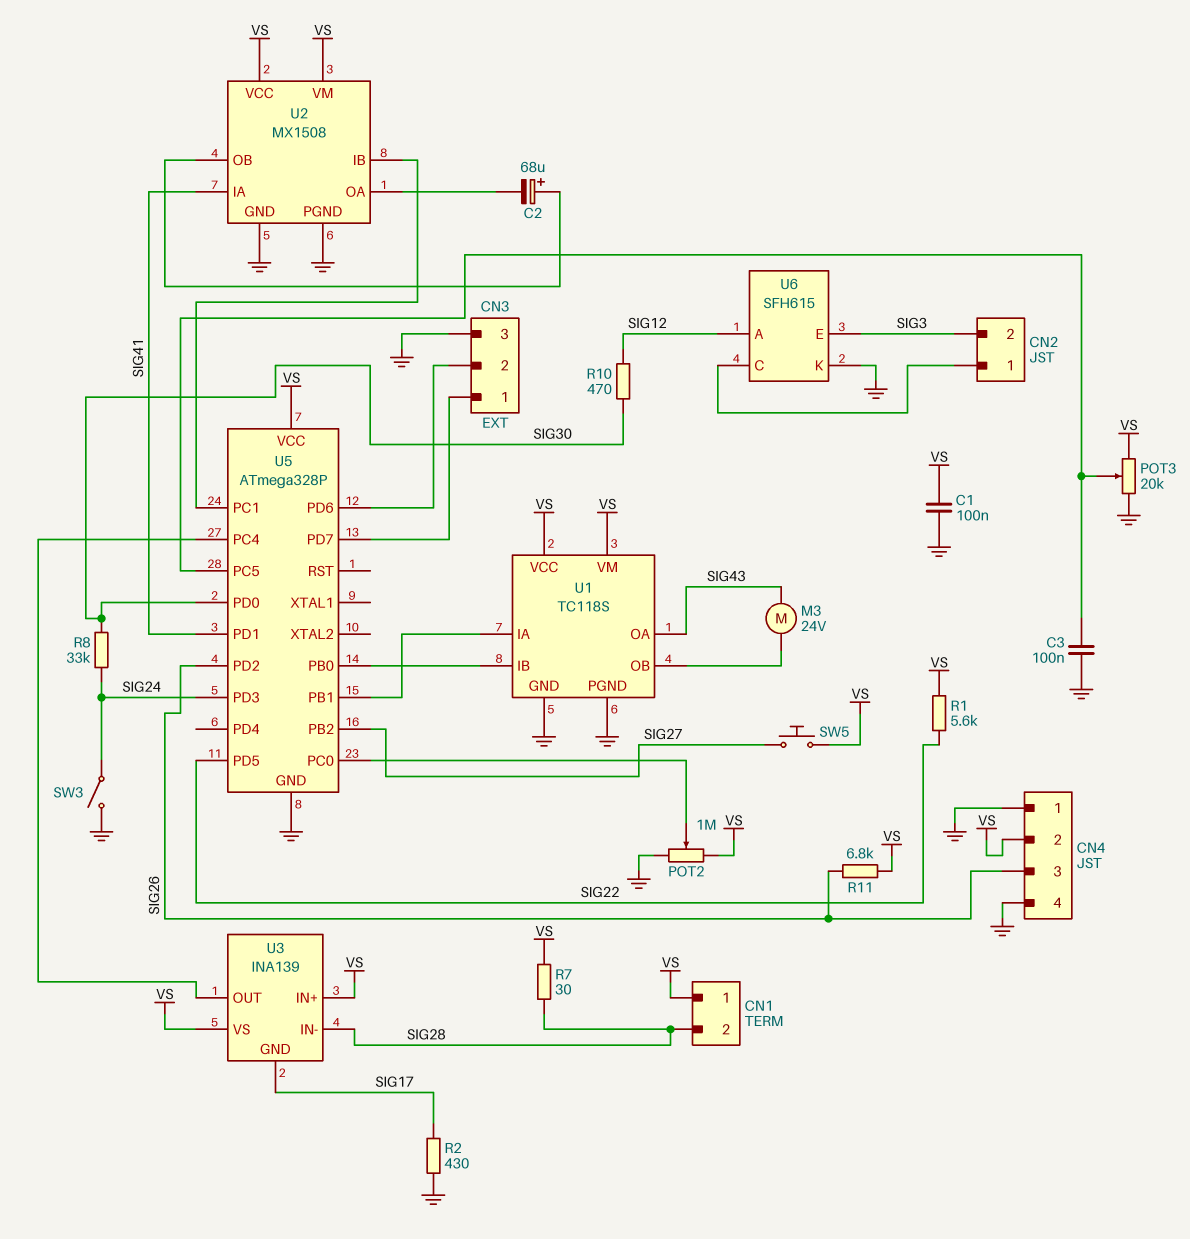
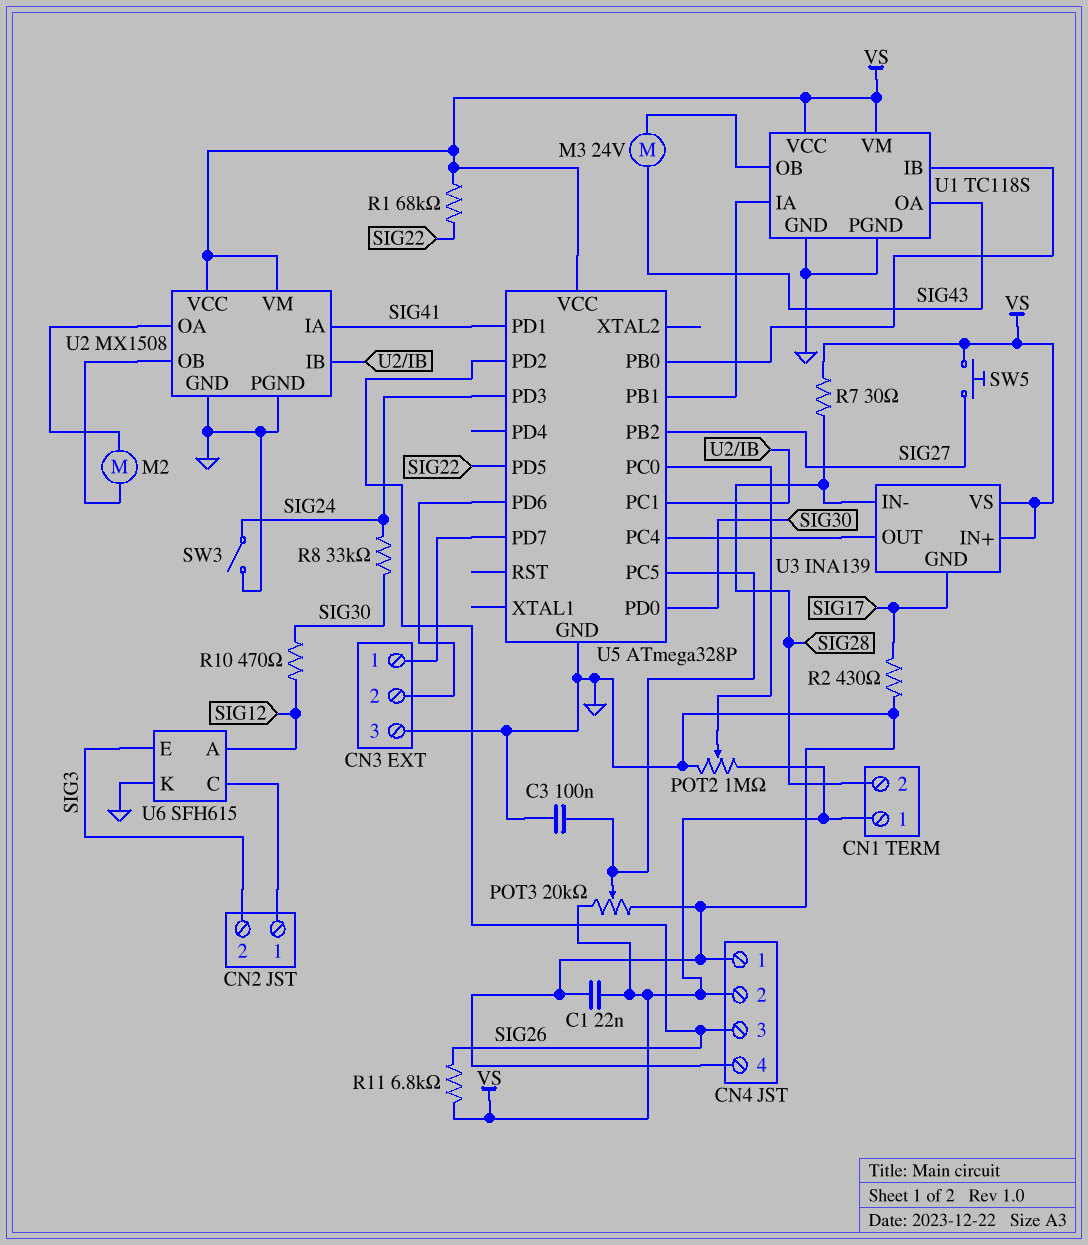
C1: 100nF (GND, VS) -> 22nF (GND, VS)
C2: 68uF (plus U2/OB, minus U2/OA) -> none
M2: none -> motor (U2/OA, U2/OB)
R1: 5.6k (SIG22, VS) -> 68k (SIG22, VS)

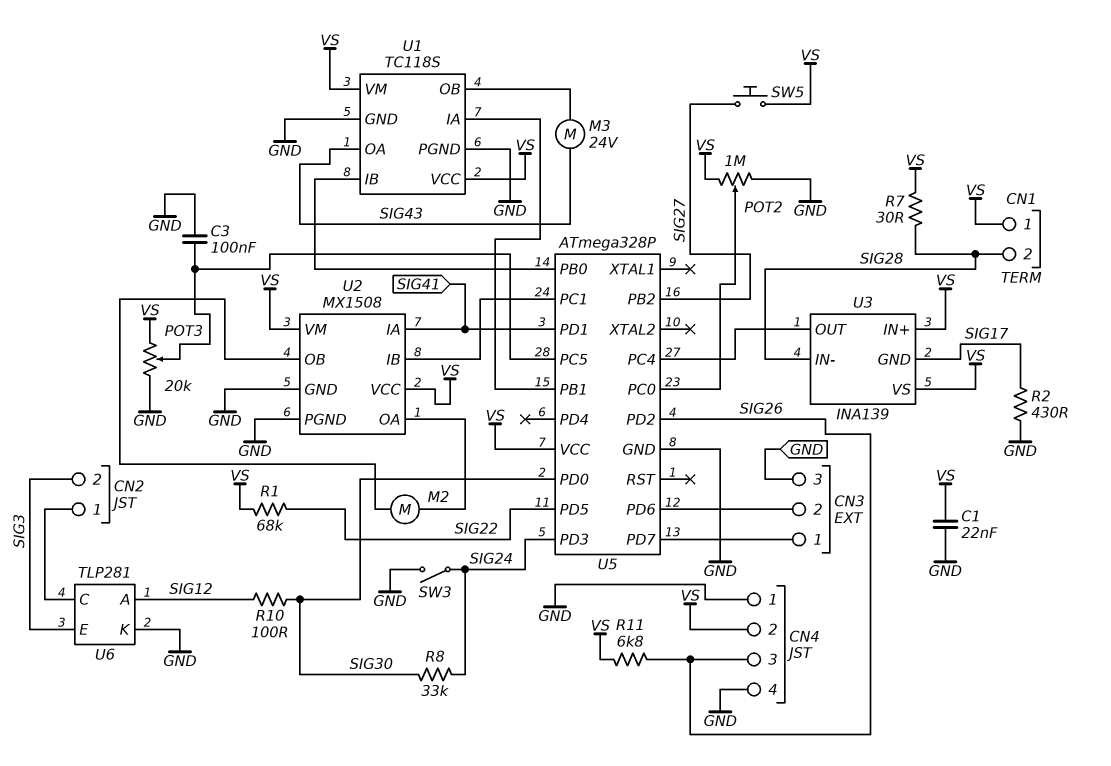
R10: 470 (SIG12, SIG30) -> 100 (SIG12, SIG30)
U6: SFH615 -> TLP281

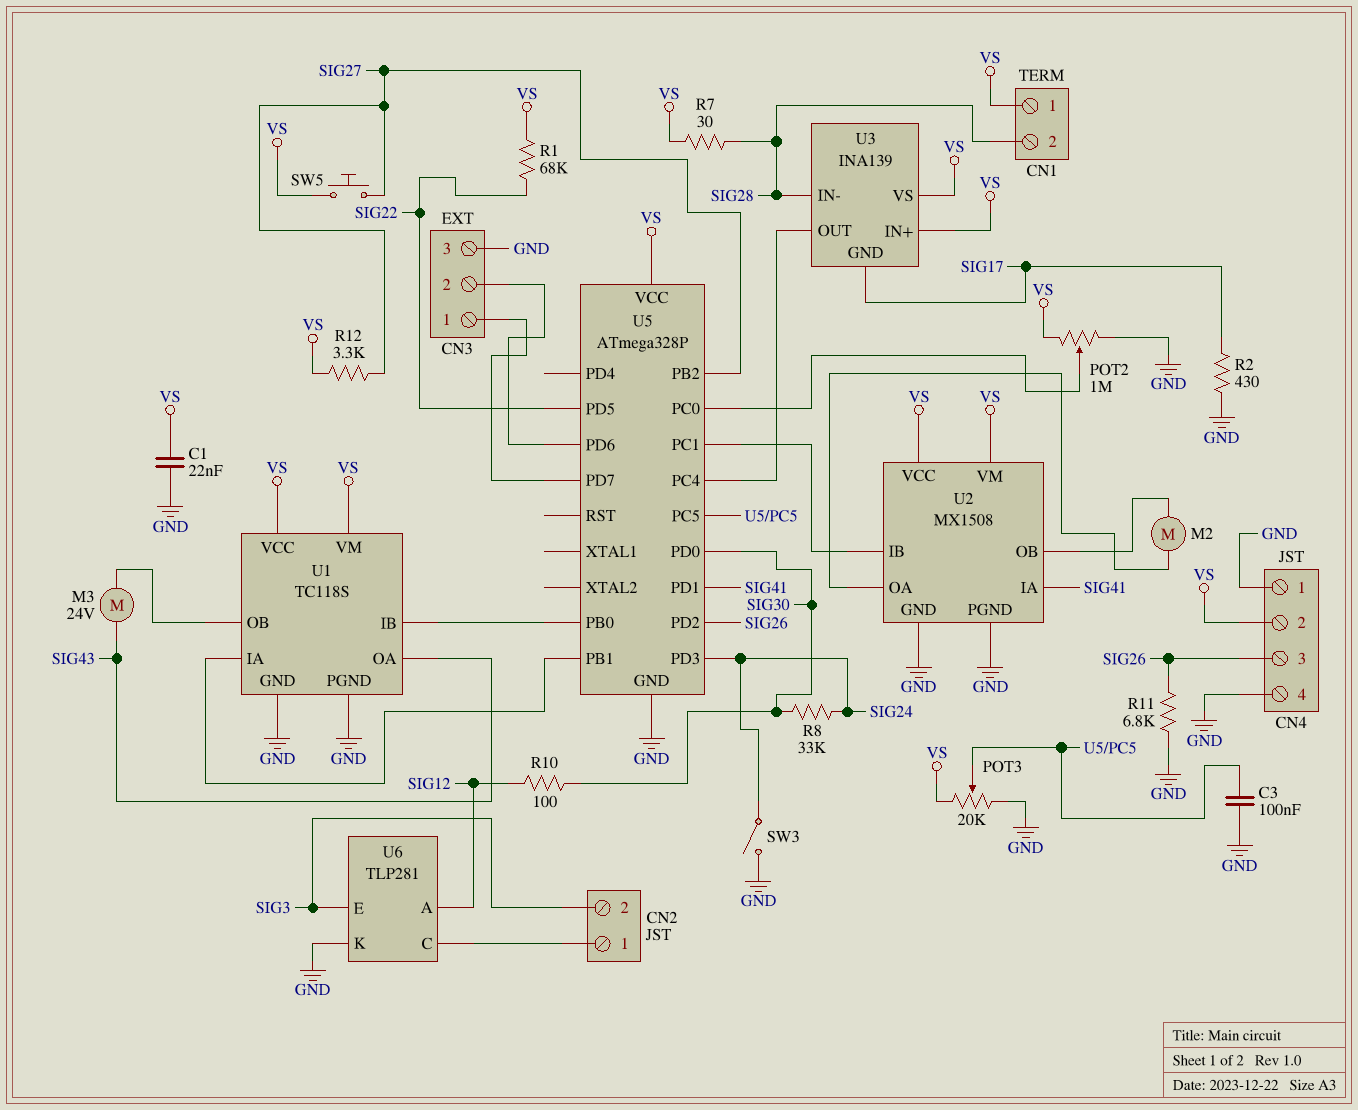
R11: 6.8k (SIG26, VS) -> 6.8k (GND, SIG26)
R12: none -> 3.3k (SIG27, VS)

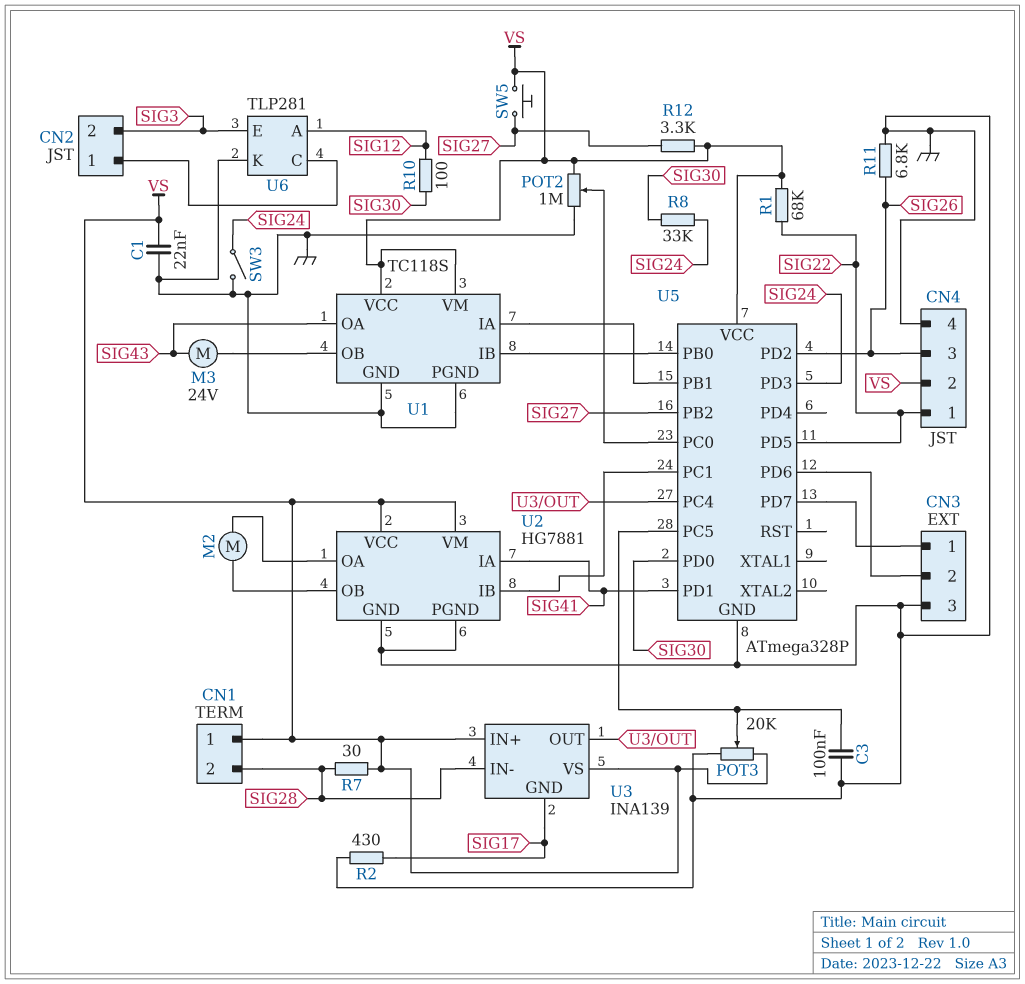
CN4 pin 1: GND -> SIG22
U2: MX1508 -> HG7881

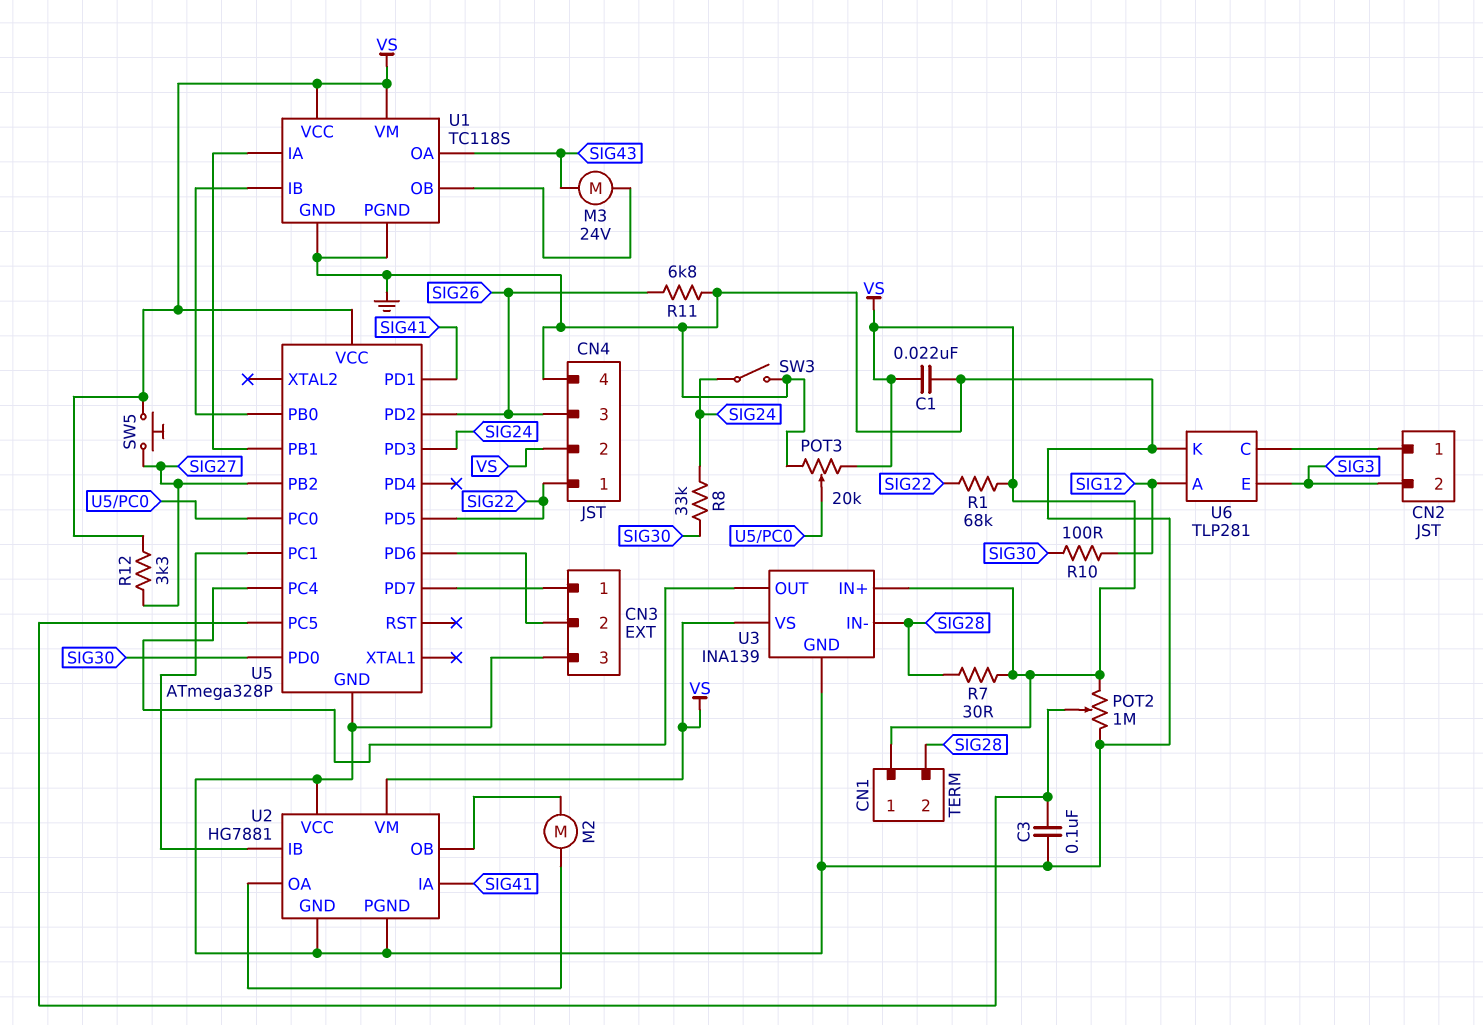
POT2: 1M (GND, VS, wiper U5/PC0) -> 1M (GND, VS, wiper U5/PC5)
POT3: 20k (GND, VS, wiper U5/PC5) -> 20k (GND, VS, wiper U5/PC0)
R2: 430 (GND, SIG17) -> none
U2 pin VCC: VS -> GND
U3 pin GND: SIG17 -> GND

